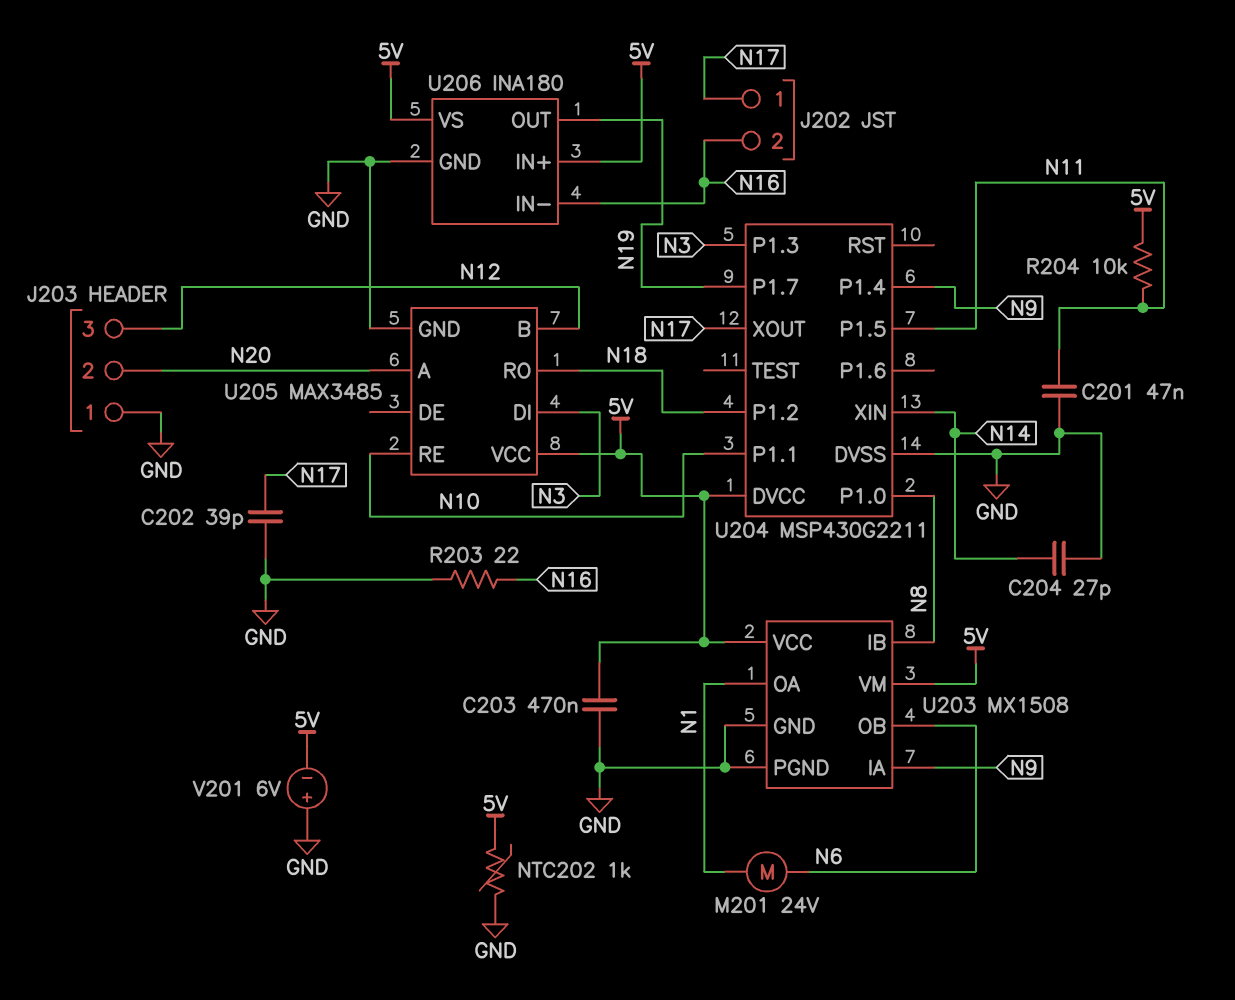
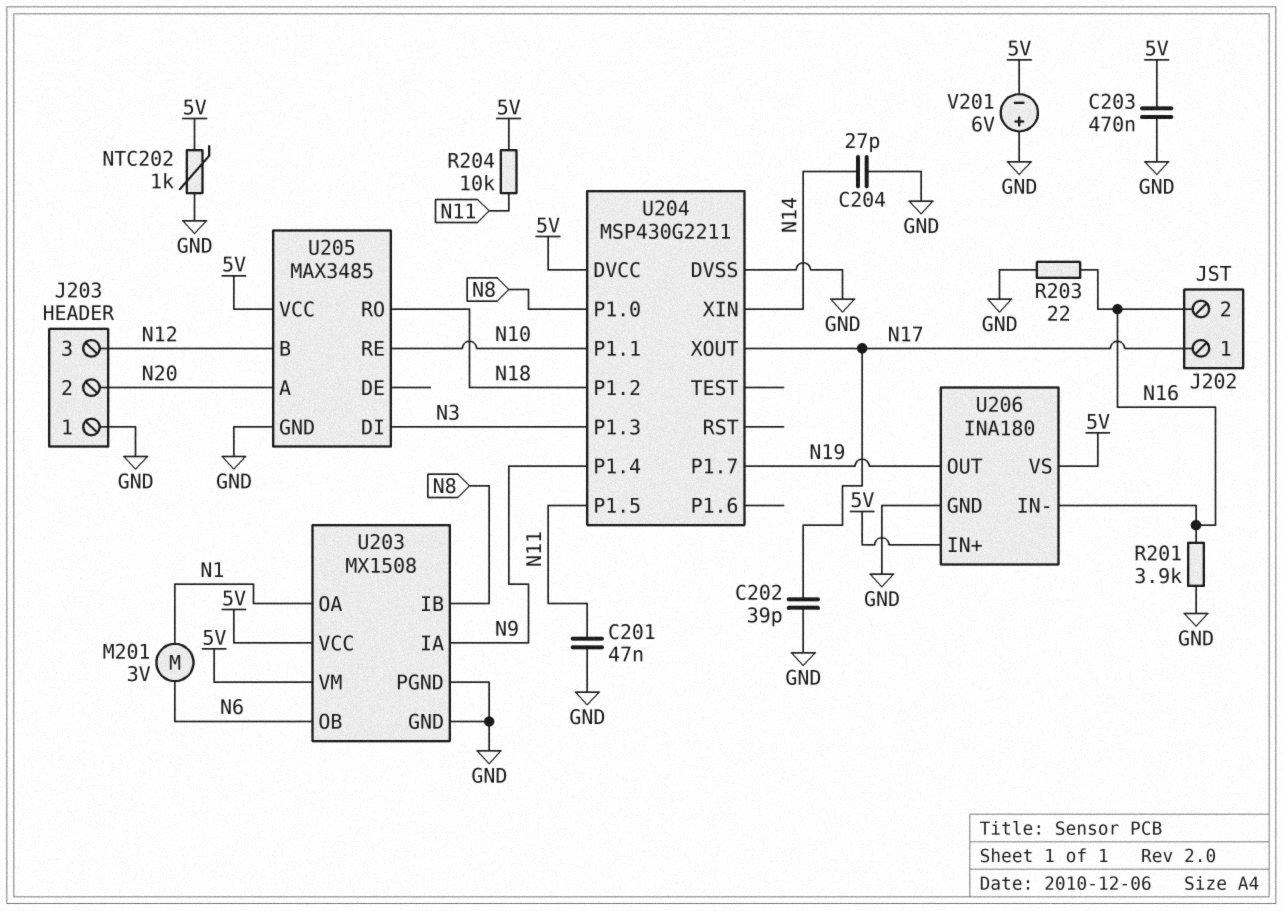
M201: motor 24V (N1, N6) -> motor 3V (N1, N6)
R201: none -> 3.9k (GND, N16)

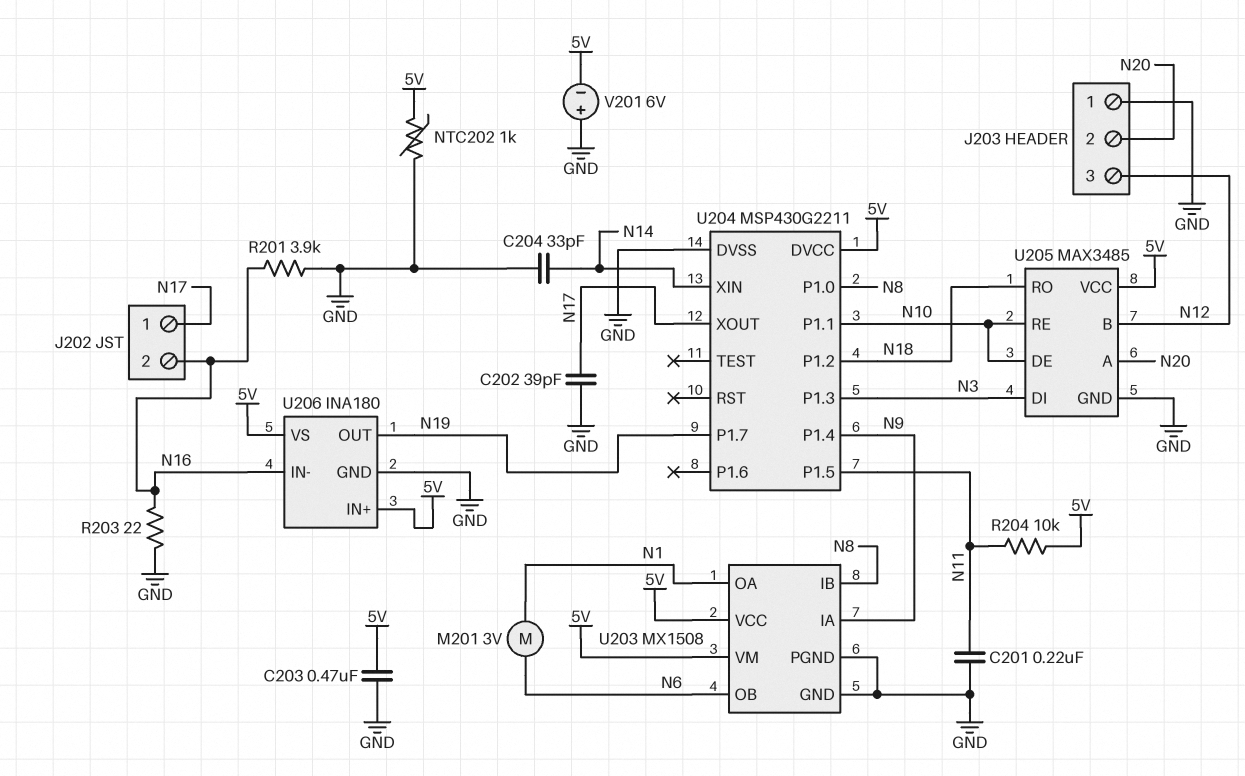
C201: 47nF (GND, N11) -> 220nF (GND, N11)
C204: 27pF (GND, N14) -> 33pF (GND, N14)
U205 pin DE: none -> N10

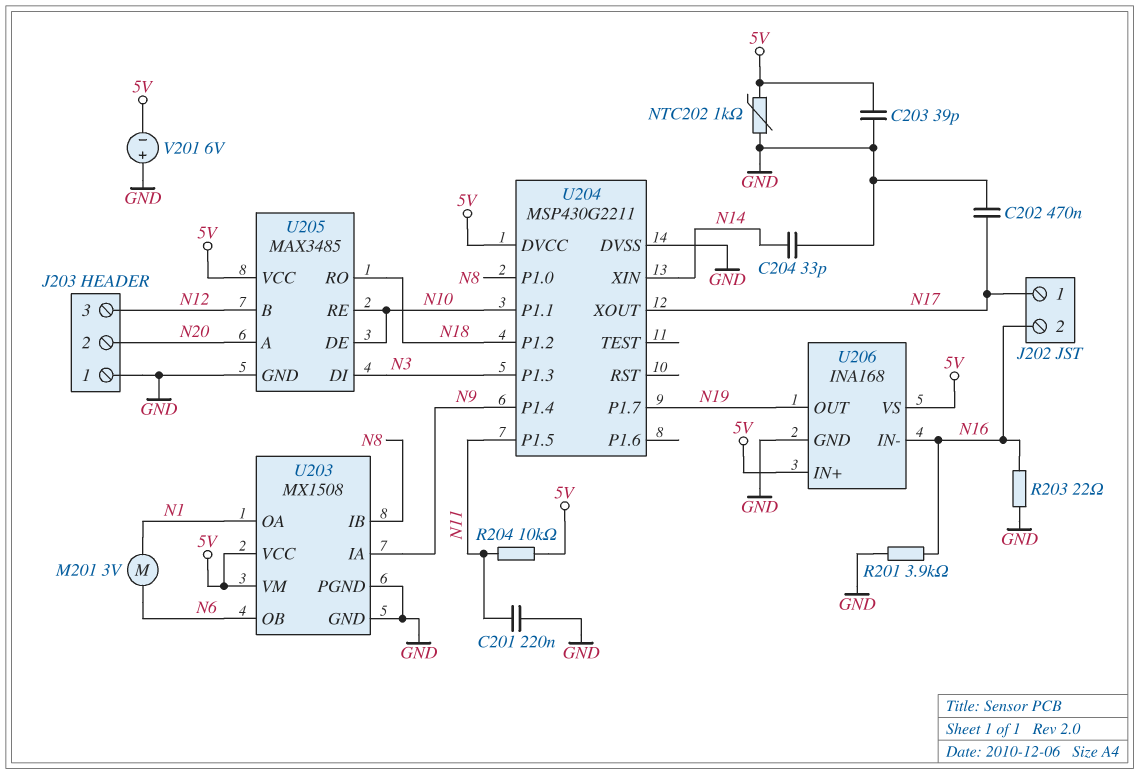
C202: 39pF (GND, N17) -> 470nF (GND, N17)
C203: 470nF (5V, GND) -> 39pF (5V, GND)
U206: INA180 -> INA168

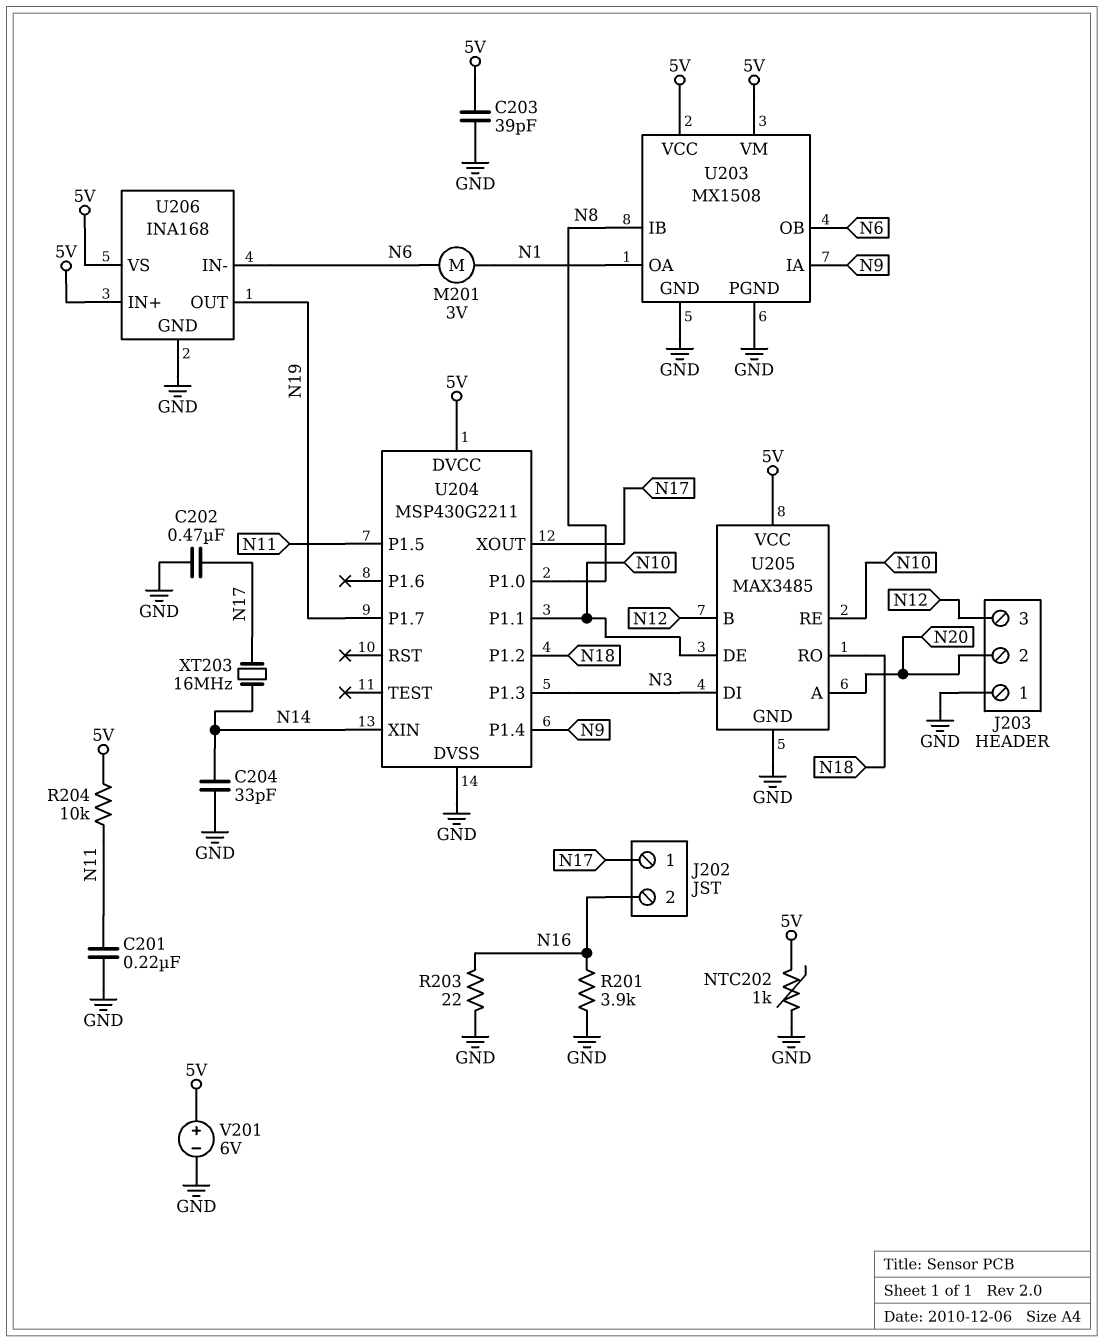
U206 pin IN-: N16 -> N6
V201: 6V (plus GND, minus 5V) -> 6V (plus 5V, minus GND)
XT203: none -> 16MHz (N14, N17)

